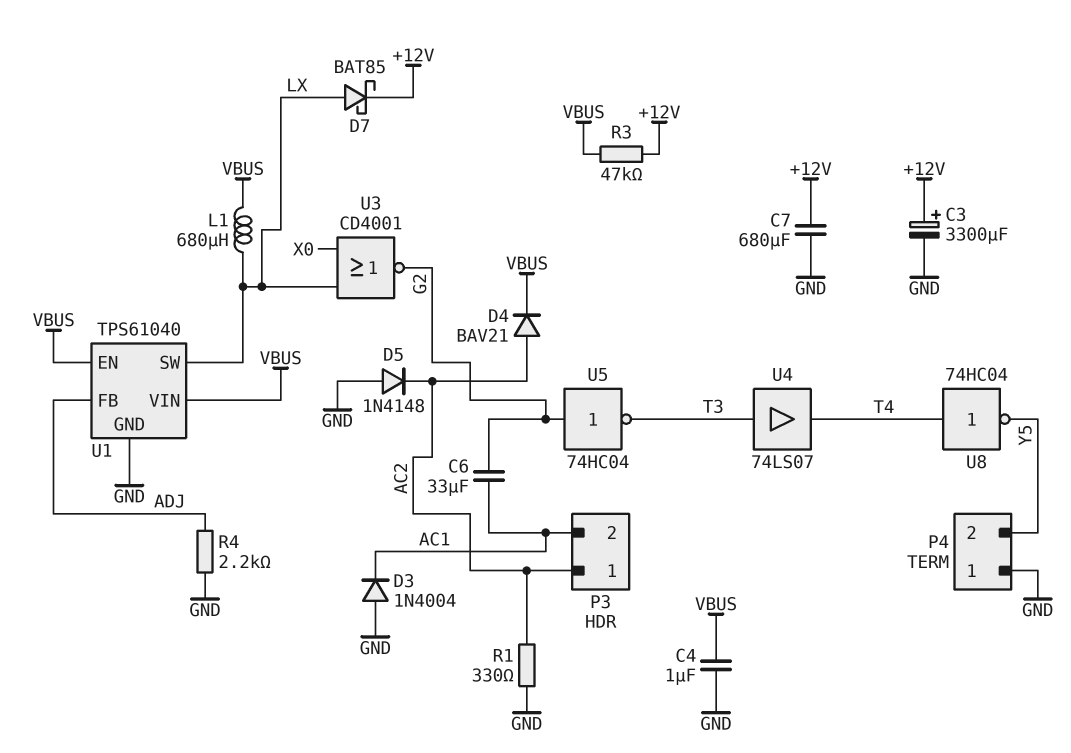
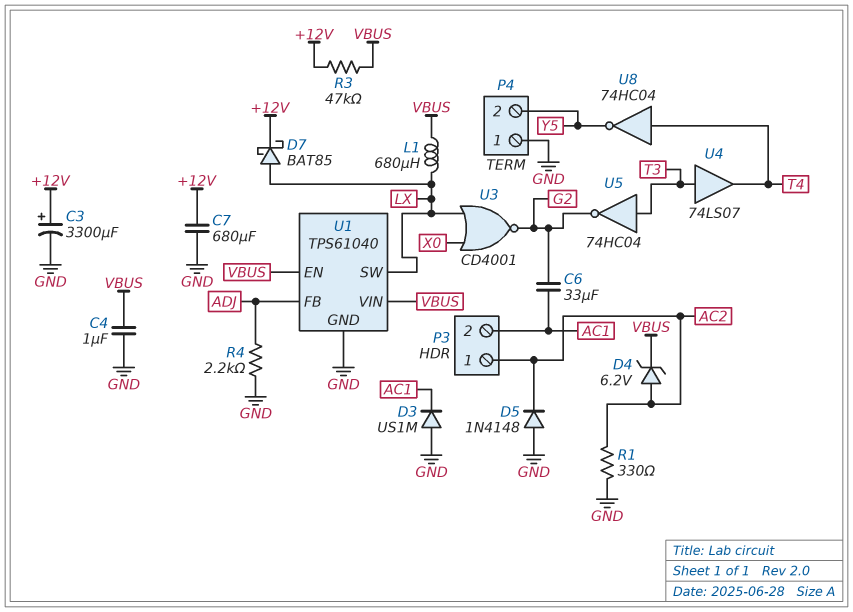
D3: diode 1N4004 (A GND, K AC1) -> diode US1M (A GND, K AC1)
D4: diode BAV21 (A AC2, K VBUS) -> zener 6.2V (A AC2, K VBUS)
U5: NOT 74HC04 (in G2, out T3) -> NOT 74HC04 (in T3, out G2)

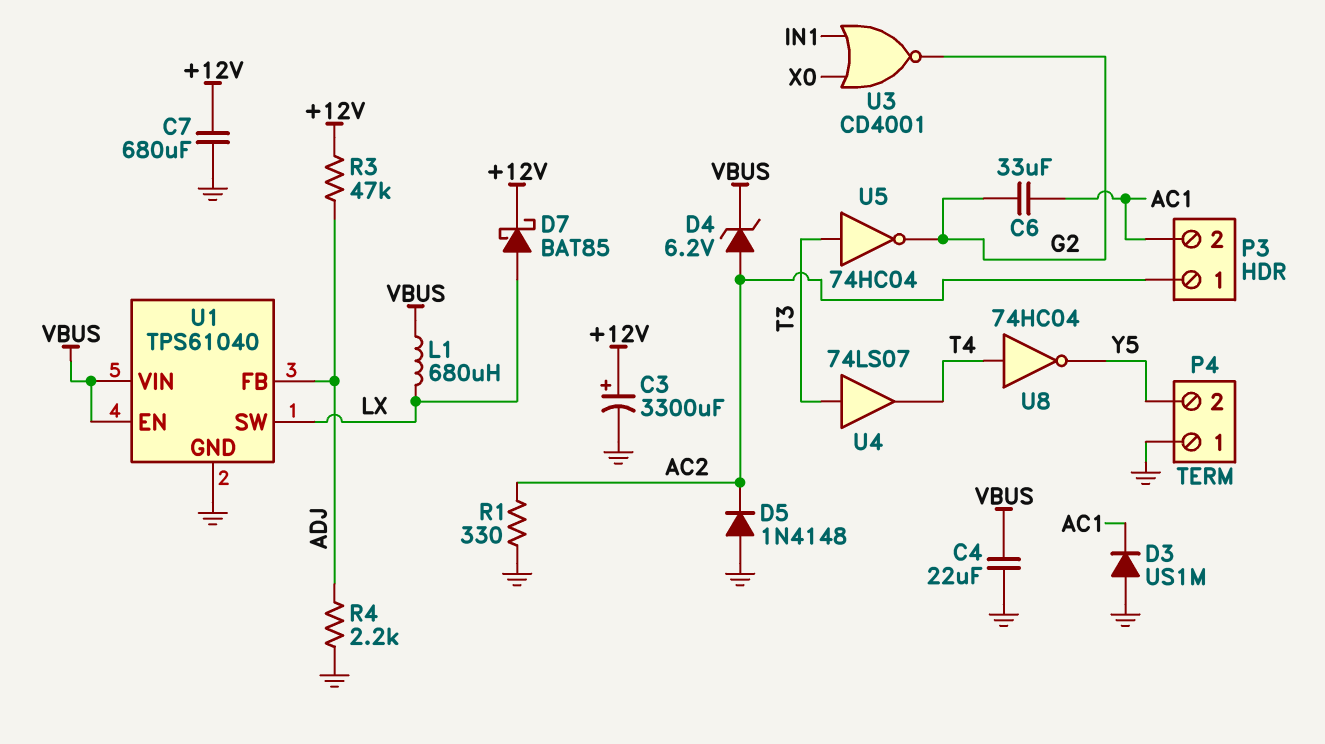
C4: 1uF (GND, VBUS) -> 22uF (GND, VBUS)
R3: 47k (+12V, VBUS) -> 47k (+12V, ADJ)
U3: NOR CD4001 (in LX, in X0, out G2) -> NOR CD4001 (in IN1, in X0, out G2)

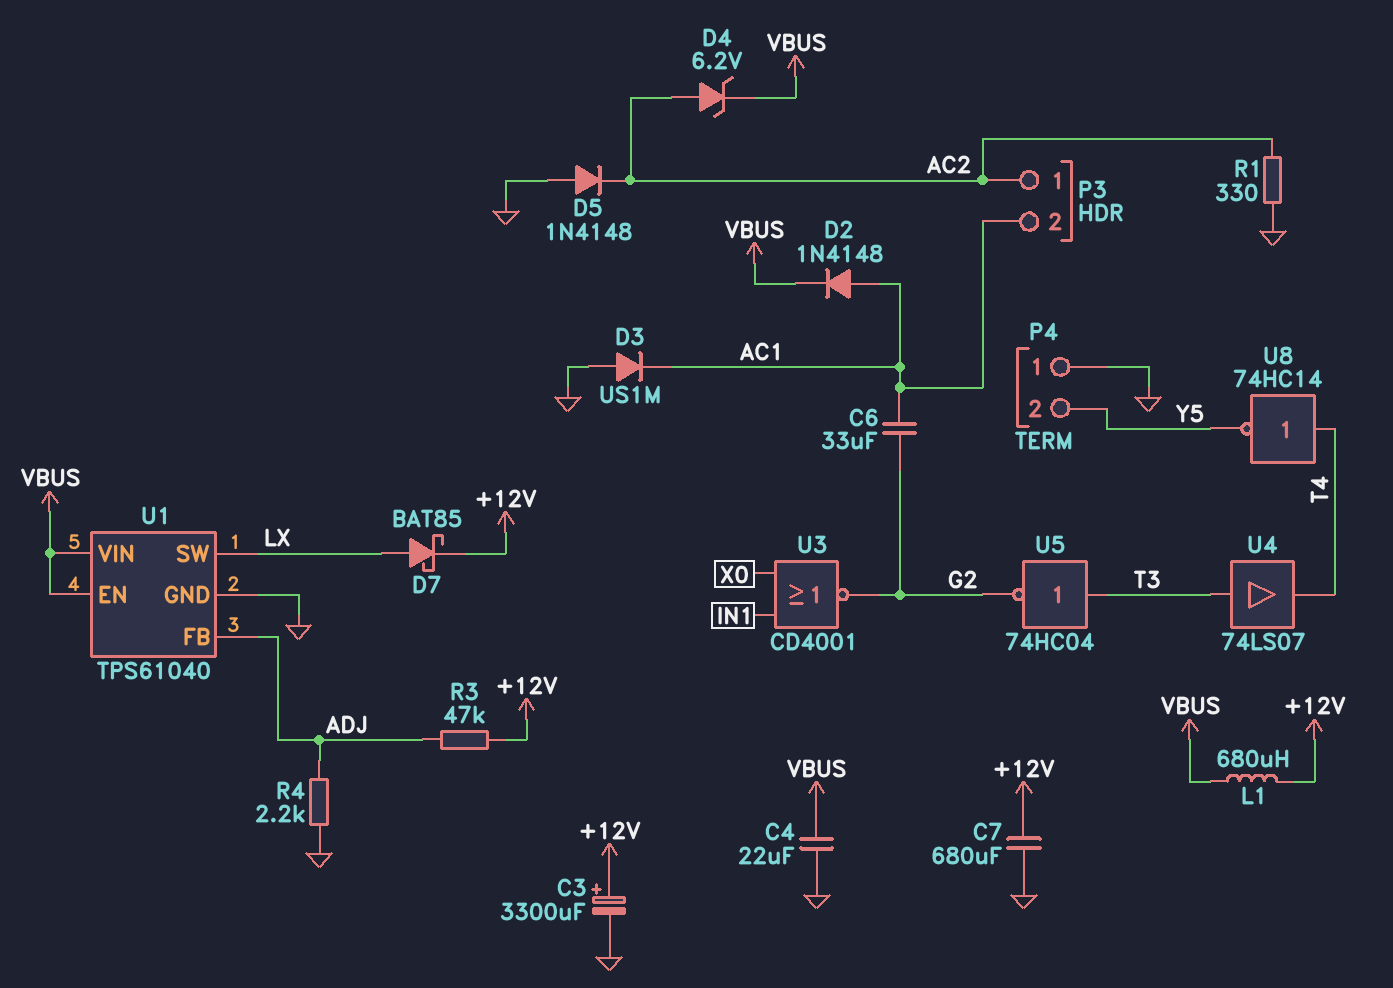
D2: none -> diode 1N4148 (A AC1, K VBUS)
L1: 680uH (LX, VBUS) -> 680uH (+12V, VBUS)
U8: NOT 74HC04 (in T4, out Y5) -> NOT 74HC14 (in T4, out Y5)

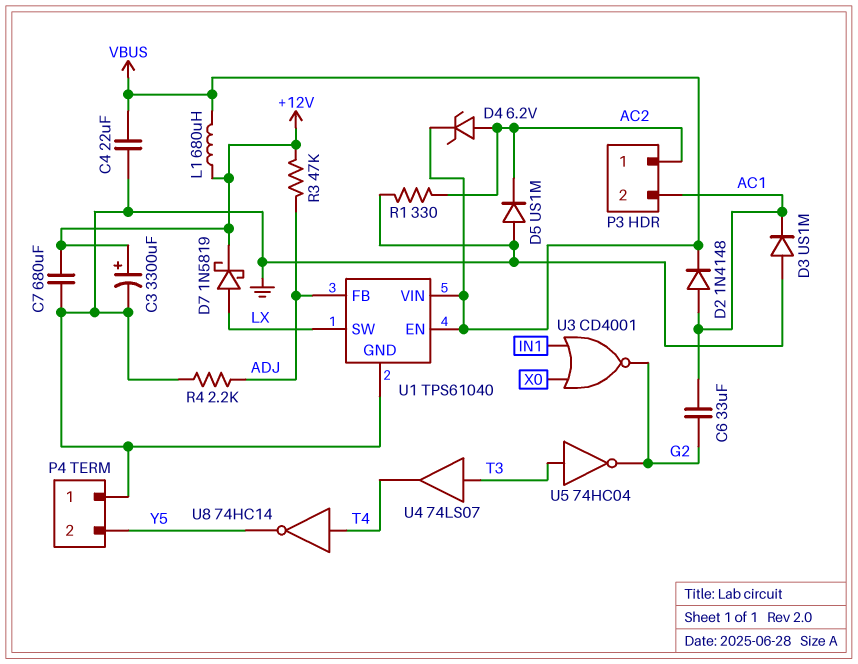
D5: diode 1N4148 (A GND, K AC2) -> diode US1M (A GND, K AC2)
D7: schottky BAT85 (A LX, K +12V) -> schottky 1N5819 (A LX, K +12V)

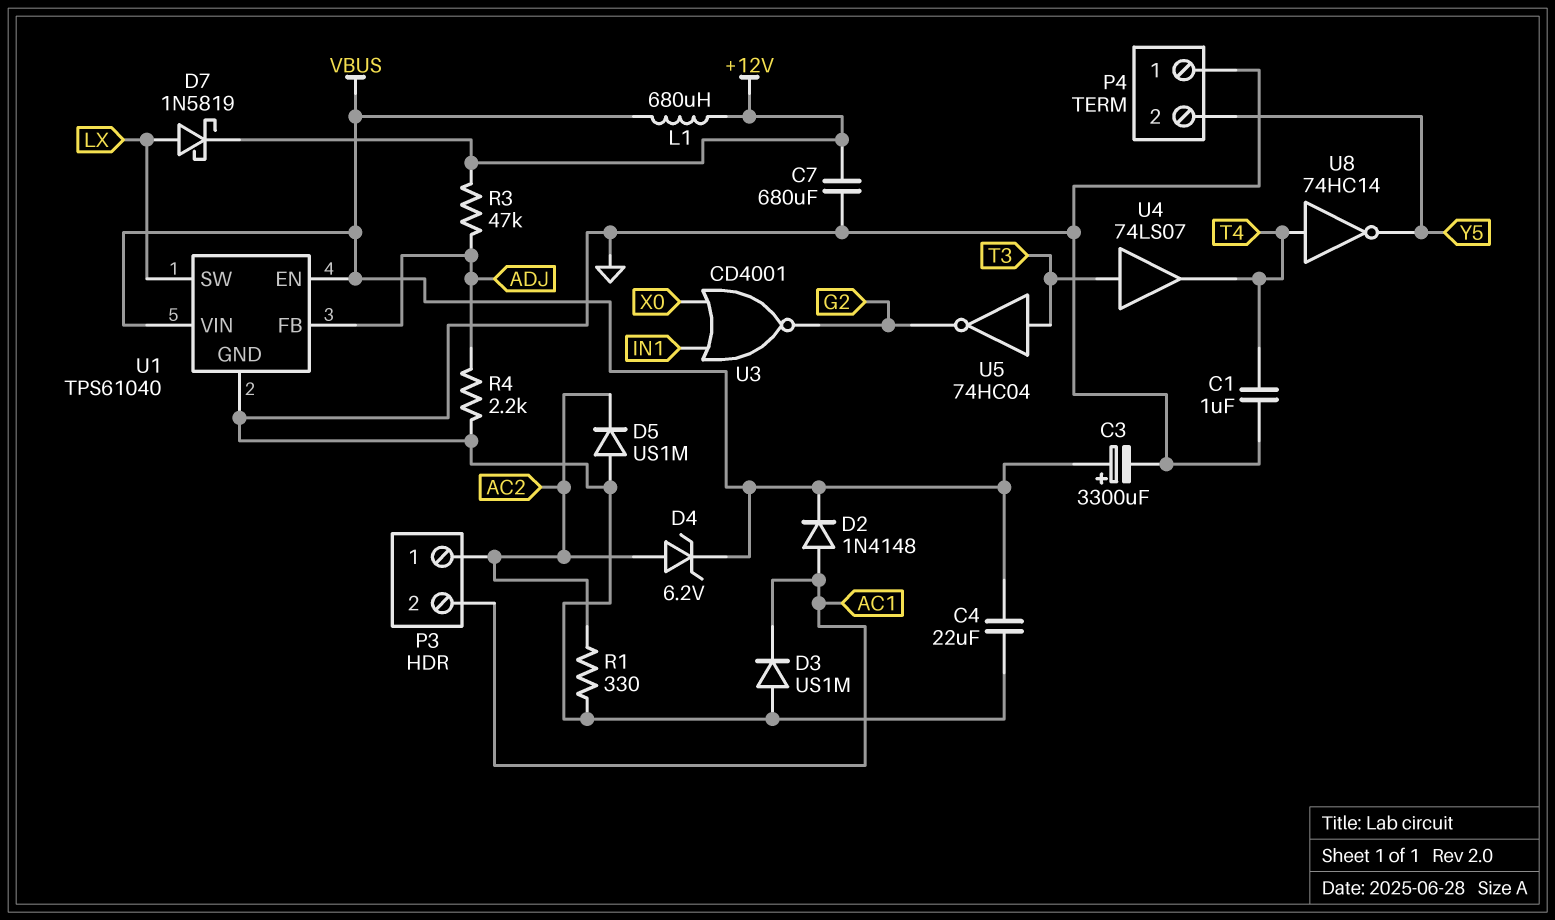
C1: none -> 1uF (GND, T4)
C3: 3300uF (plus +12V, minus GND) -> 3300uF (plus VBUS, minus GND)
C6: 33uF (AC1, G2) -> none

